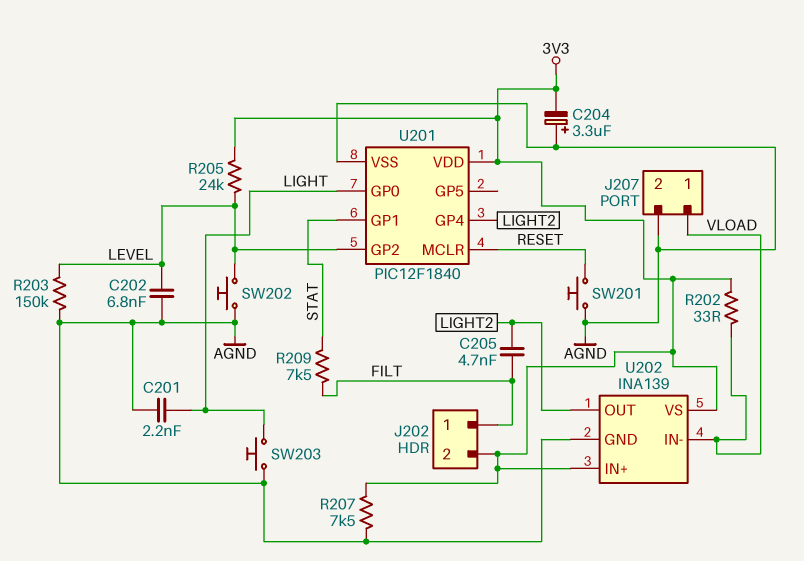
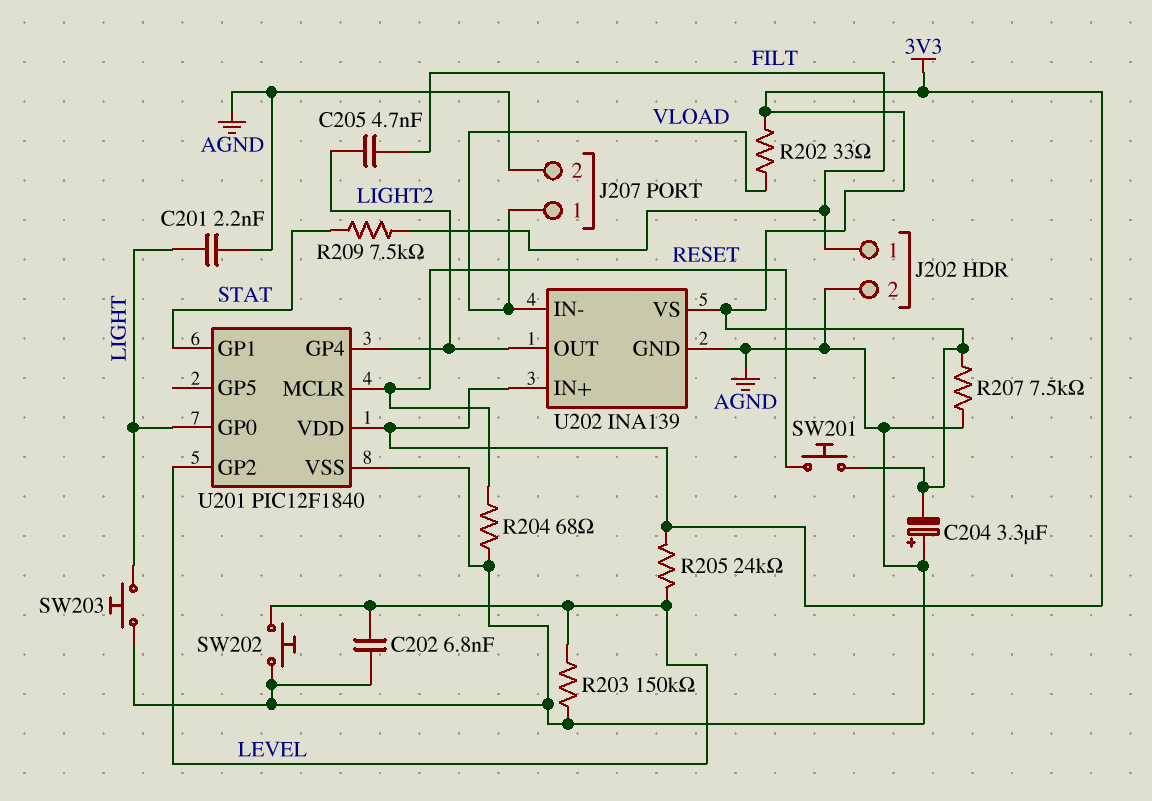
J202 pin 2: 3V3 -> AGND
R204: none -> 68 (AGND, RESET)
SW201: button (AGND, RESET) -> button (3V3, RESET)

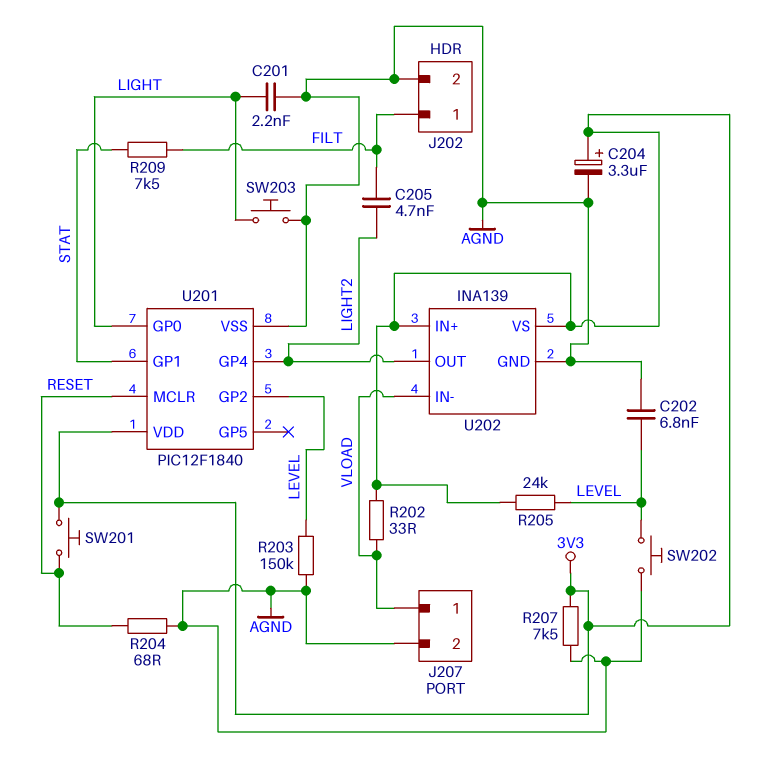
C204: 3.3uF (plus AGND, minus 3V3) -> 3.3uF (plus 3V3, minus AGND)

